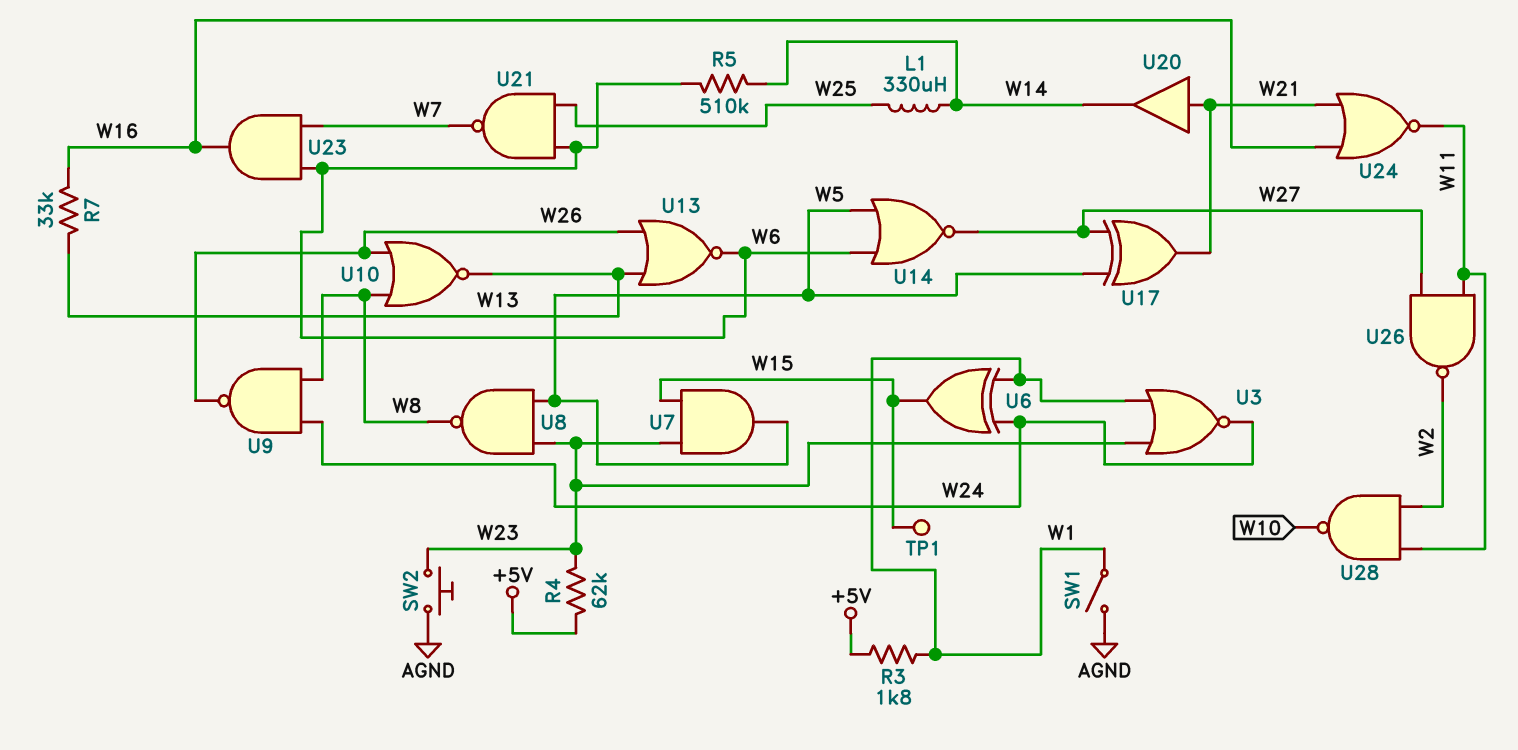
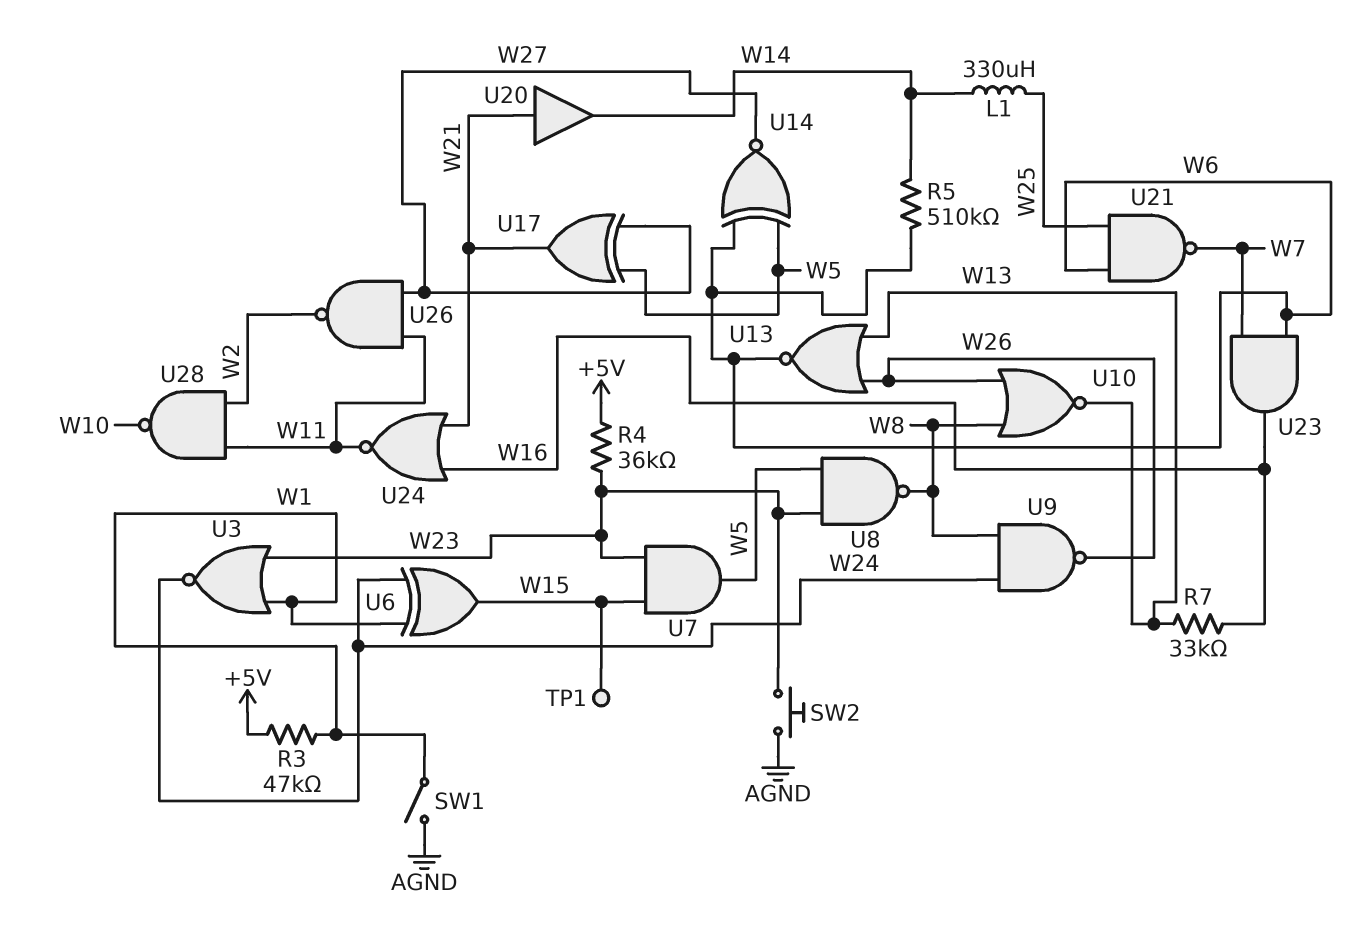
R3: 1.8k (+5V, W1) -> 47k (+5V, W1)
R4: 62k (+5V, W23) -> 36k (+5V, W23)
U14: NOR (in W5, in W6, out W27) -> XNOR (in W5, in W6, out W27)

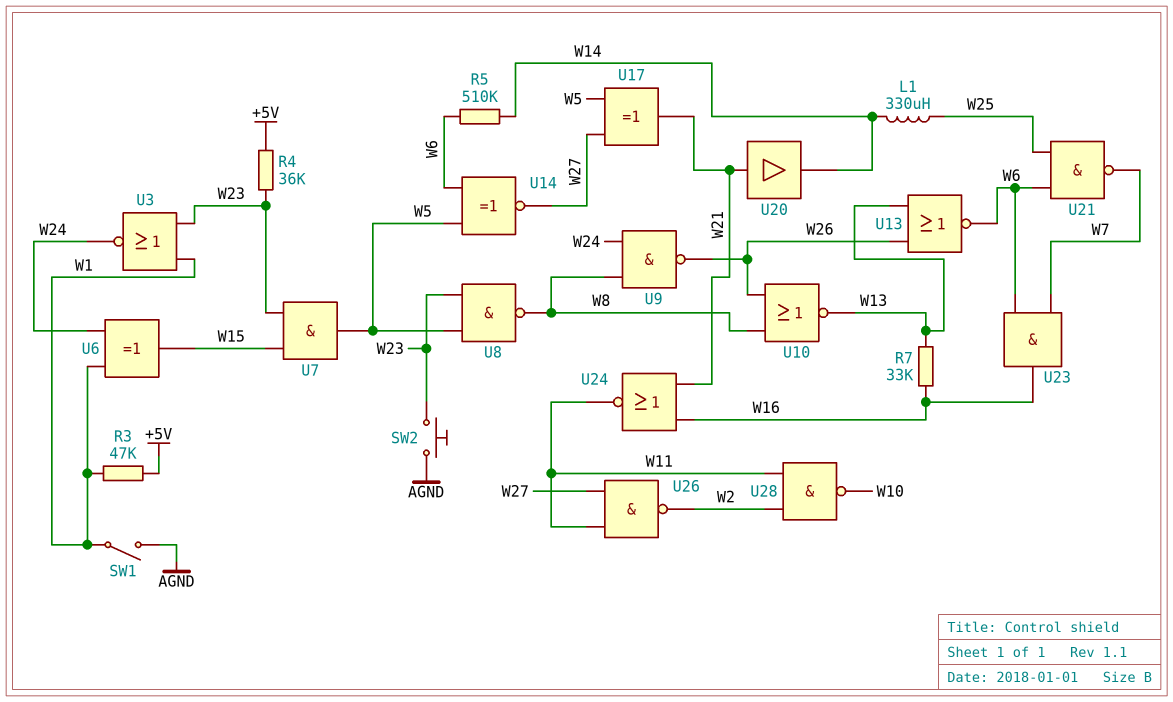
TP1: test point (W15) -> none

